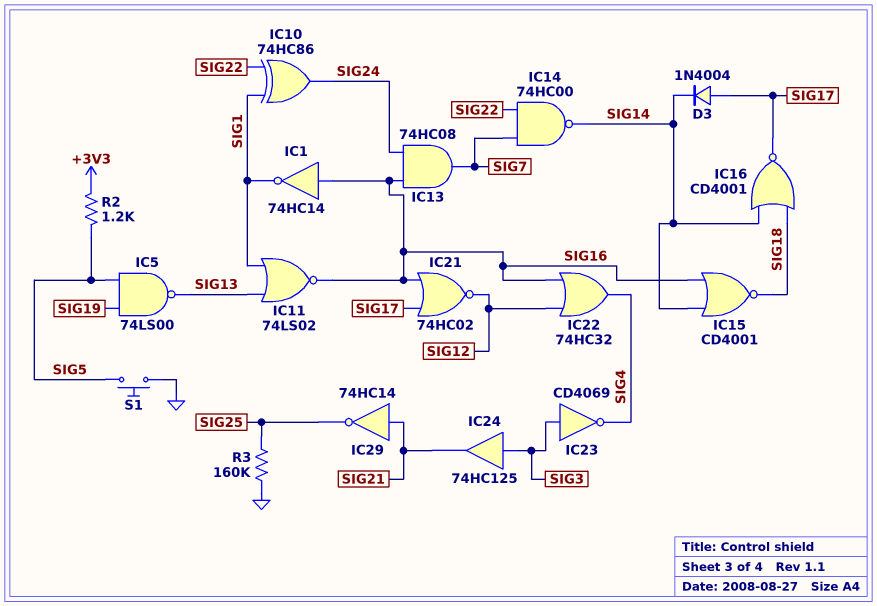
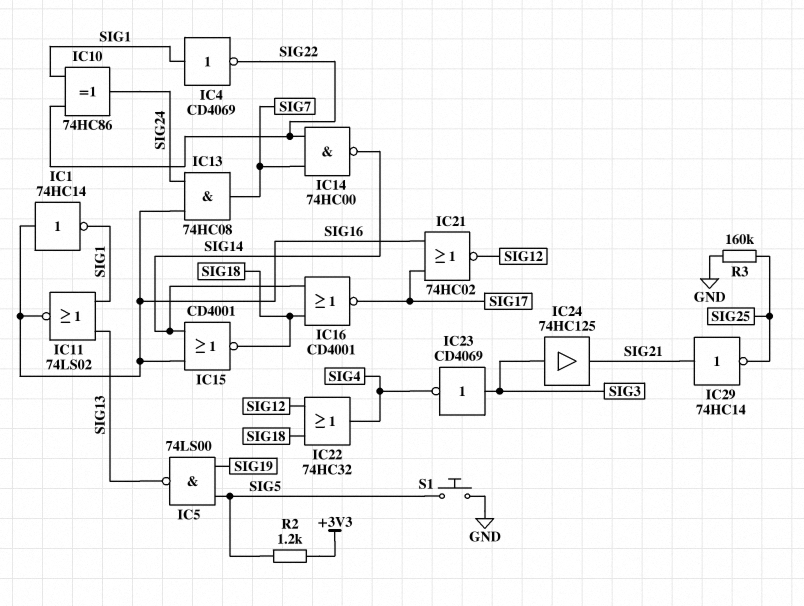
D3: diode 1N4004 (A SIG17, K SIG14) -> none
IC4: none -> NOT CD4069 (in SIG1, out SIG22)
IC22: OR 74HC32 (in SIG12, in SIG16, out SIG4) -> OR 74HC32 (in SIG12, in SIG18, out SIG4)

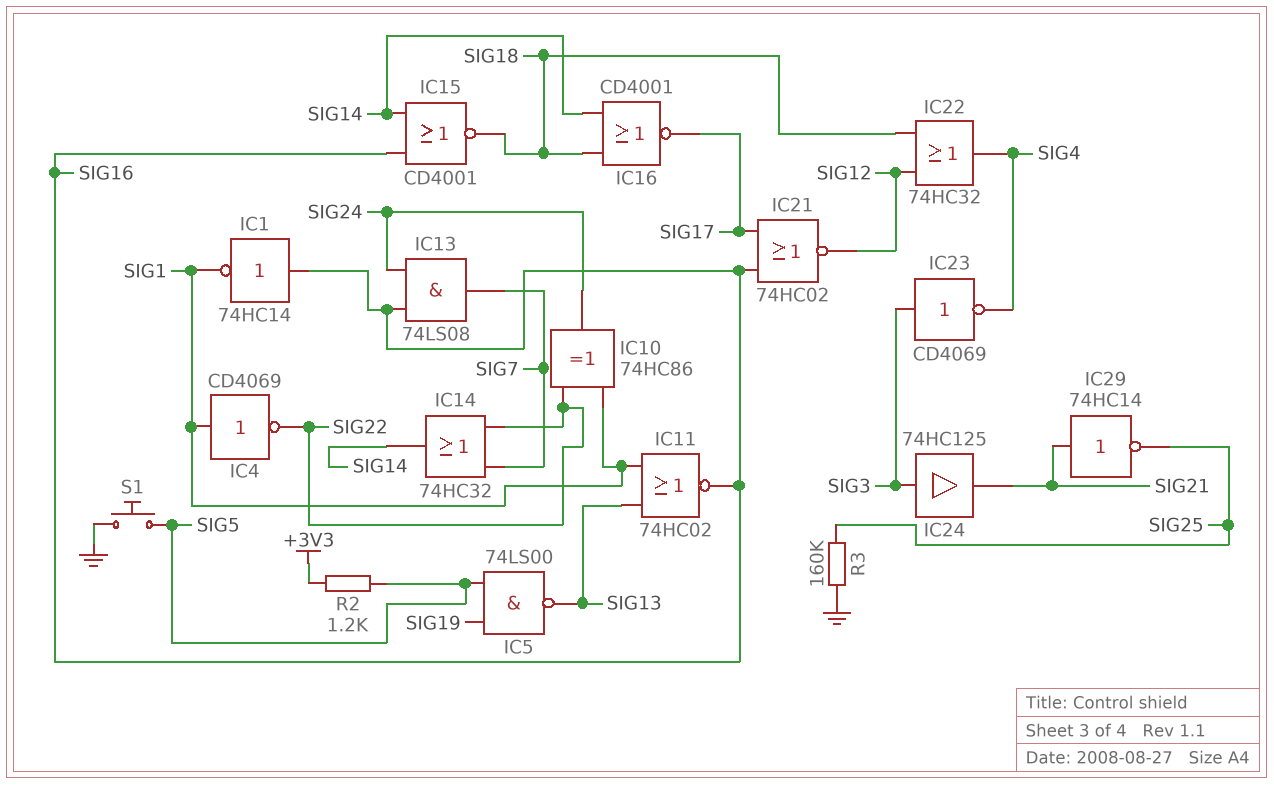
IC11: NOR 74LS02 (in SIG1, in SIG13, out SIG16) -> NOR 74HC02 (in SIG1, in SIG13, out SIG16)
IC13: AND 74HC08 (in SIG16, in SIG24, out SIG7) -> AND 74LS08 (in SIG16, in SIG24, out SIG7)
IC14: NAND 74HC00 (in SIG7, in SIG22, out SIG14) -> OR 74HC32 (in SIG7, in SIG22, out SIG14)

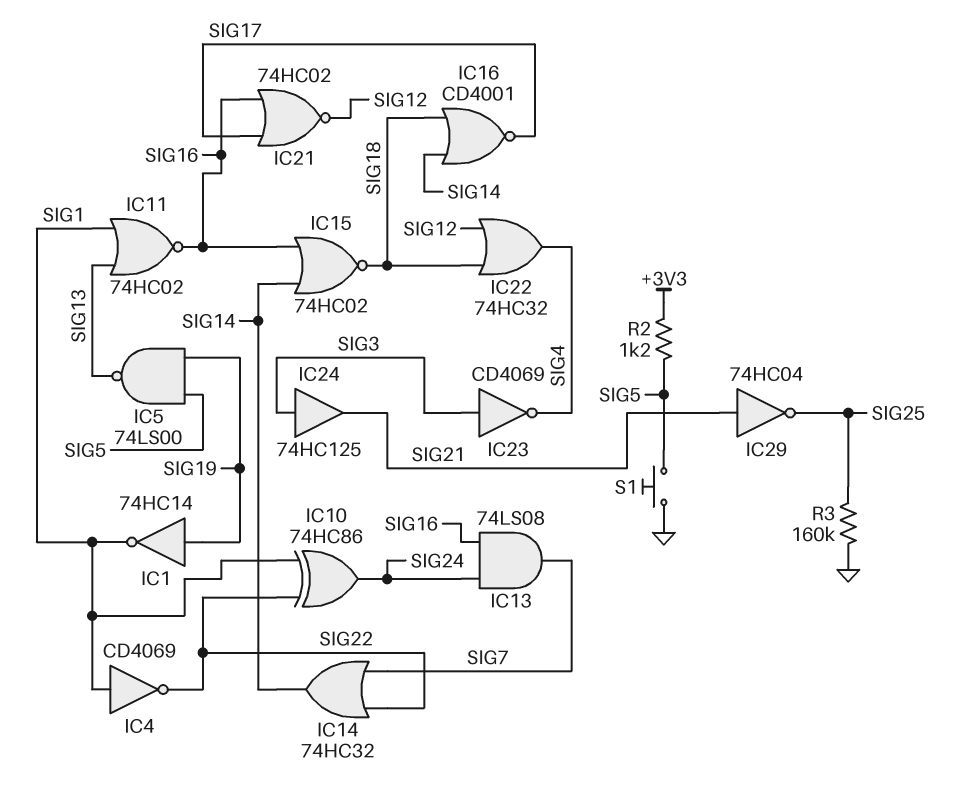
IC1: NOT 74HC14 (in SIG16, out SIG1) -> NOT 74HC14 (in SIG19, out SIG1)
IC15: NOR CD4001 (in SIG14, in SIG16, out SIG18) -> NOR 74HC02 (in SIG14, in SIG16, out SIG18)
IC29: NOT 74HC14 (in SIG21, out SIG25) -> NOT 74HC04 (in SIG21, out SIG25)

